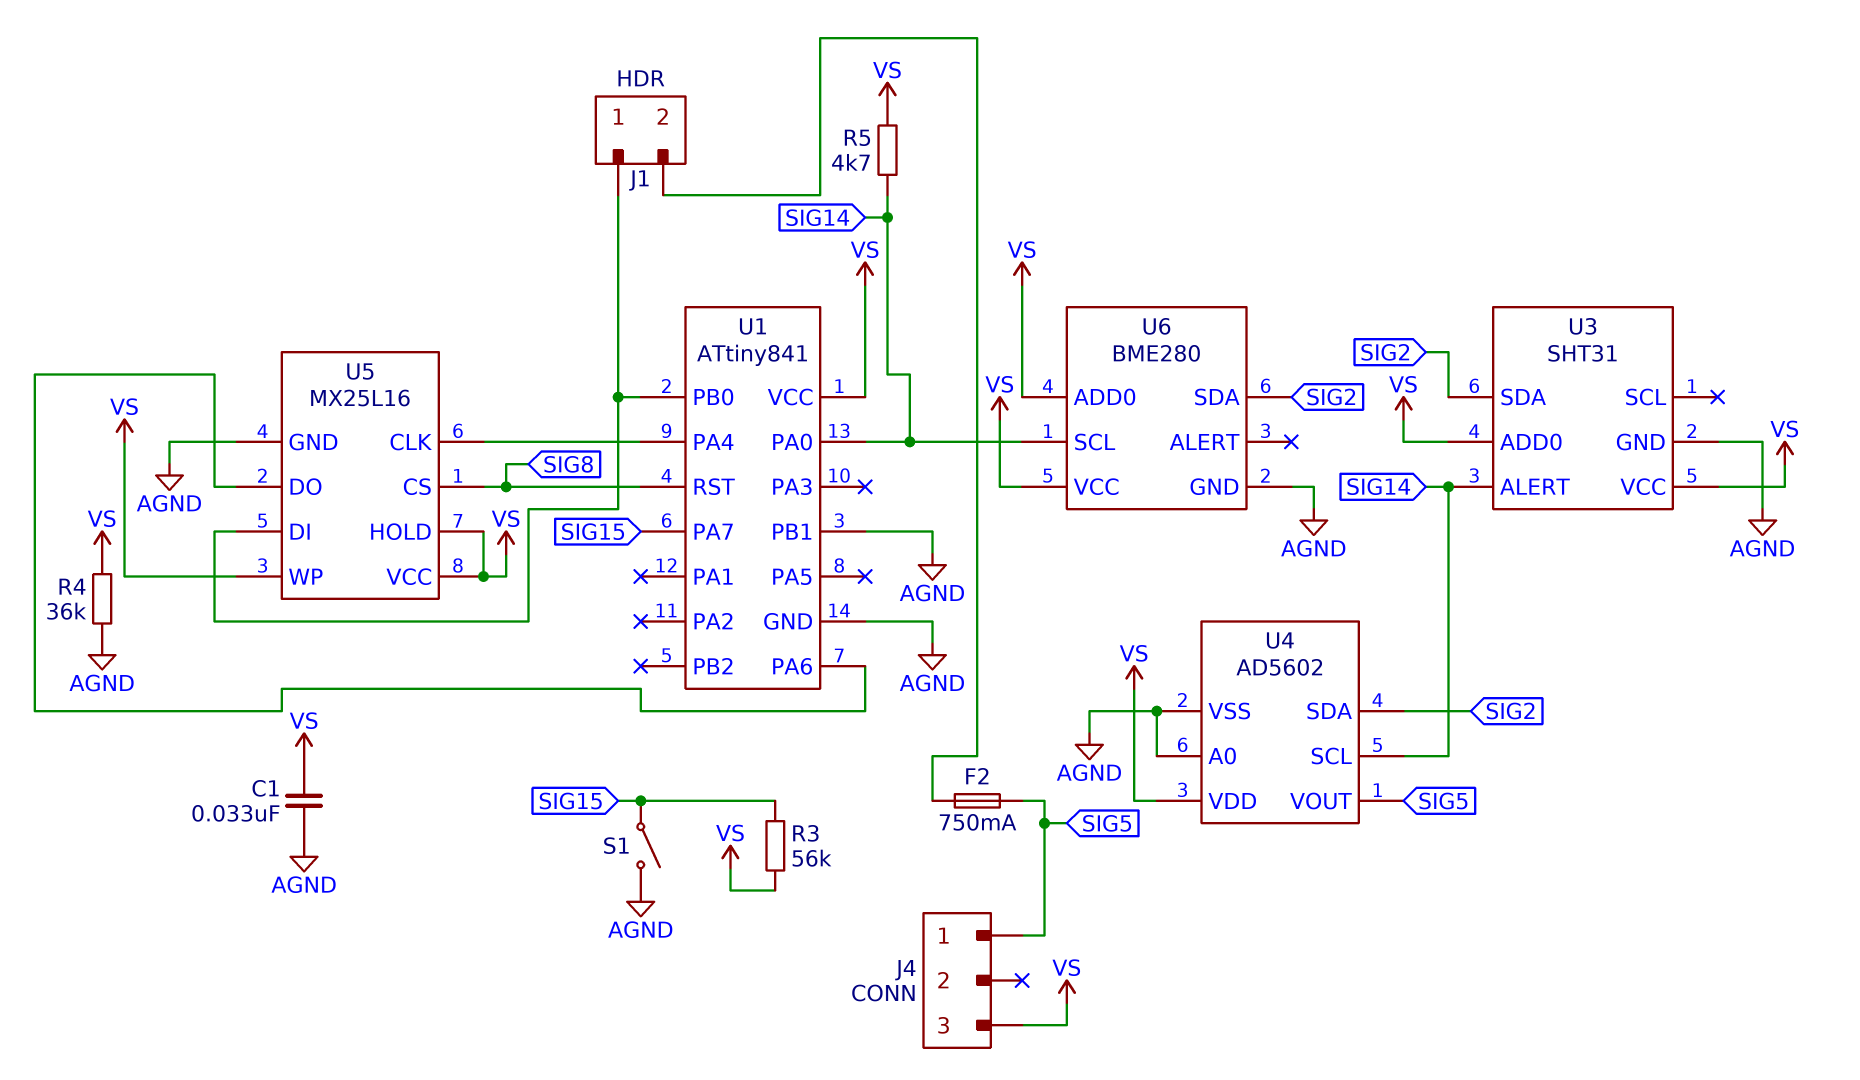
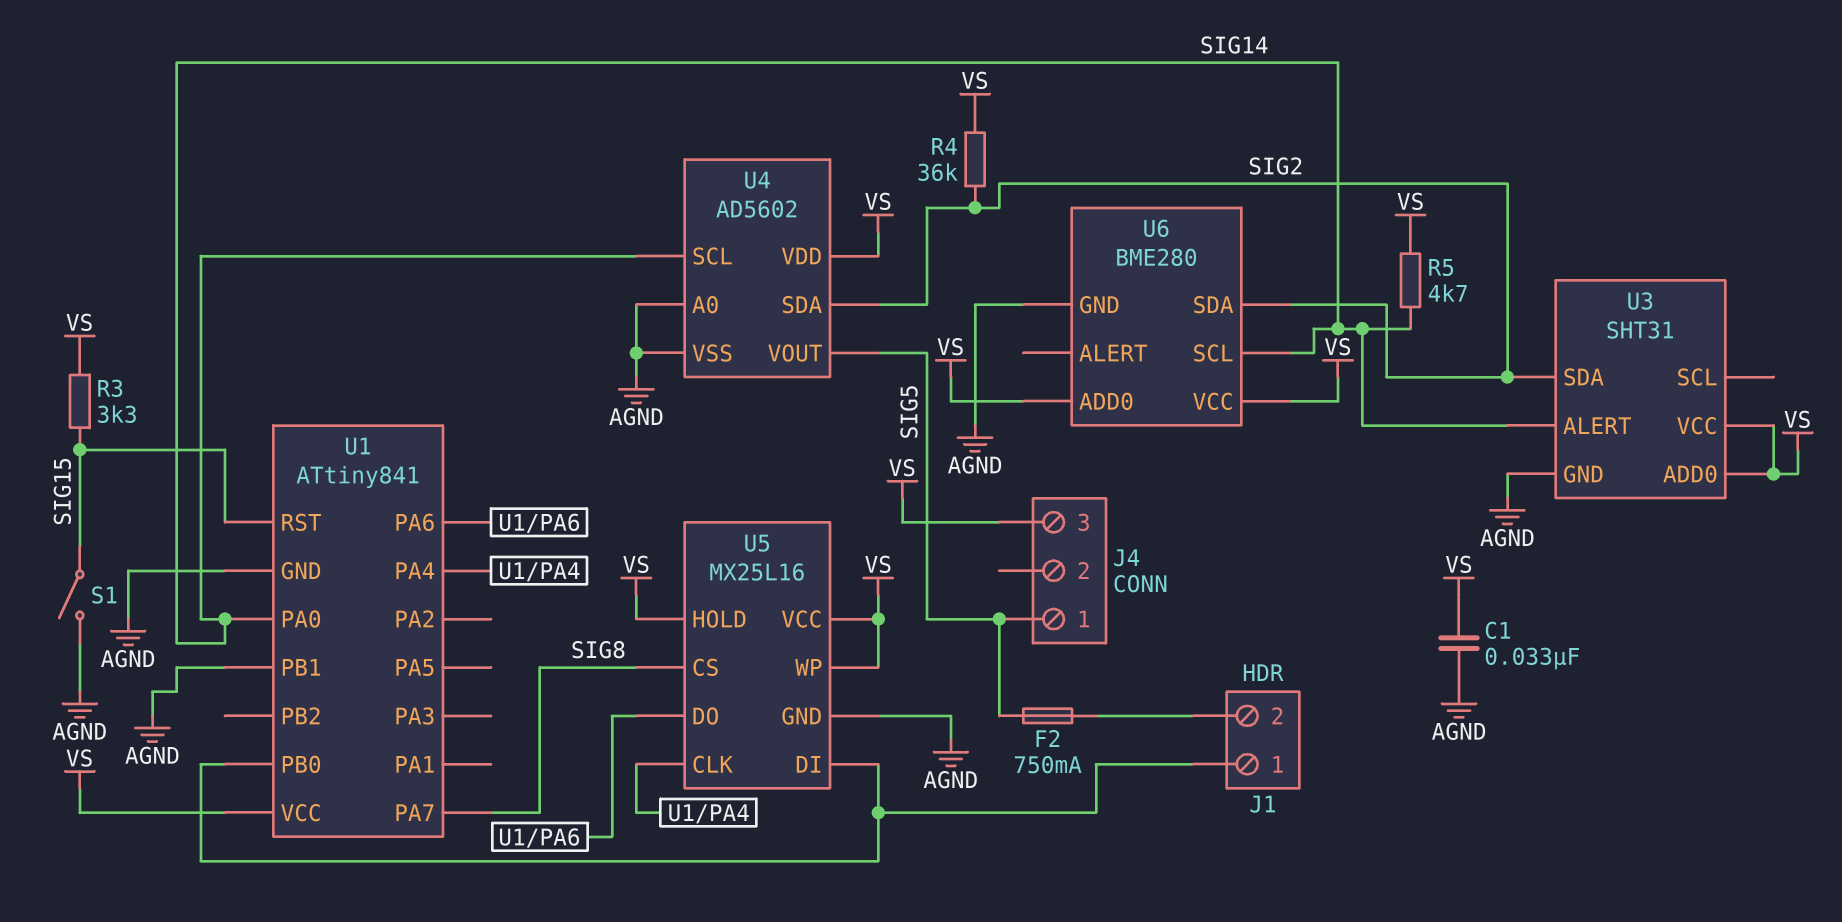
R3: 56k (SIG15, VS) -> 3.3k (SIG15, VS)
R4: 36k (AGND, VS) -> 36k (SIG2, VS)
U1 pin PA7: SIG15 -> SIG8
U1 pin RST: SIG8 -> SIG15

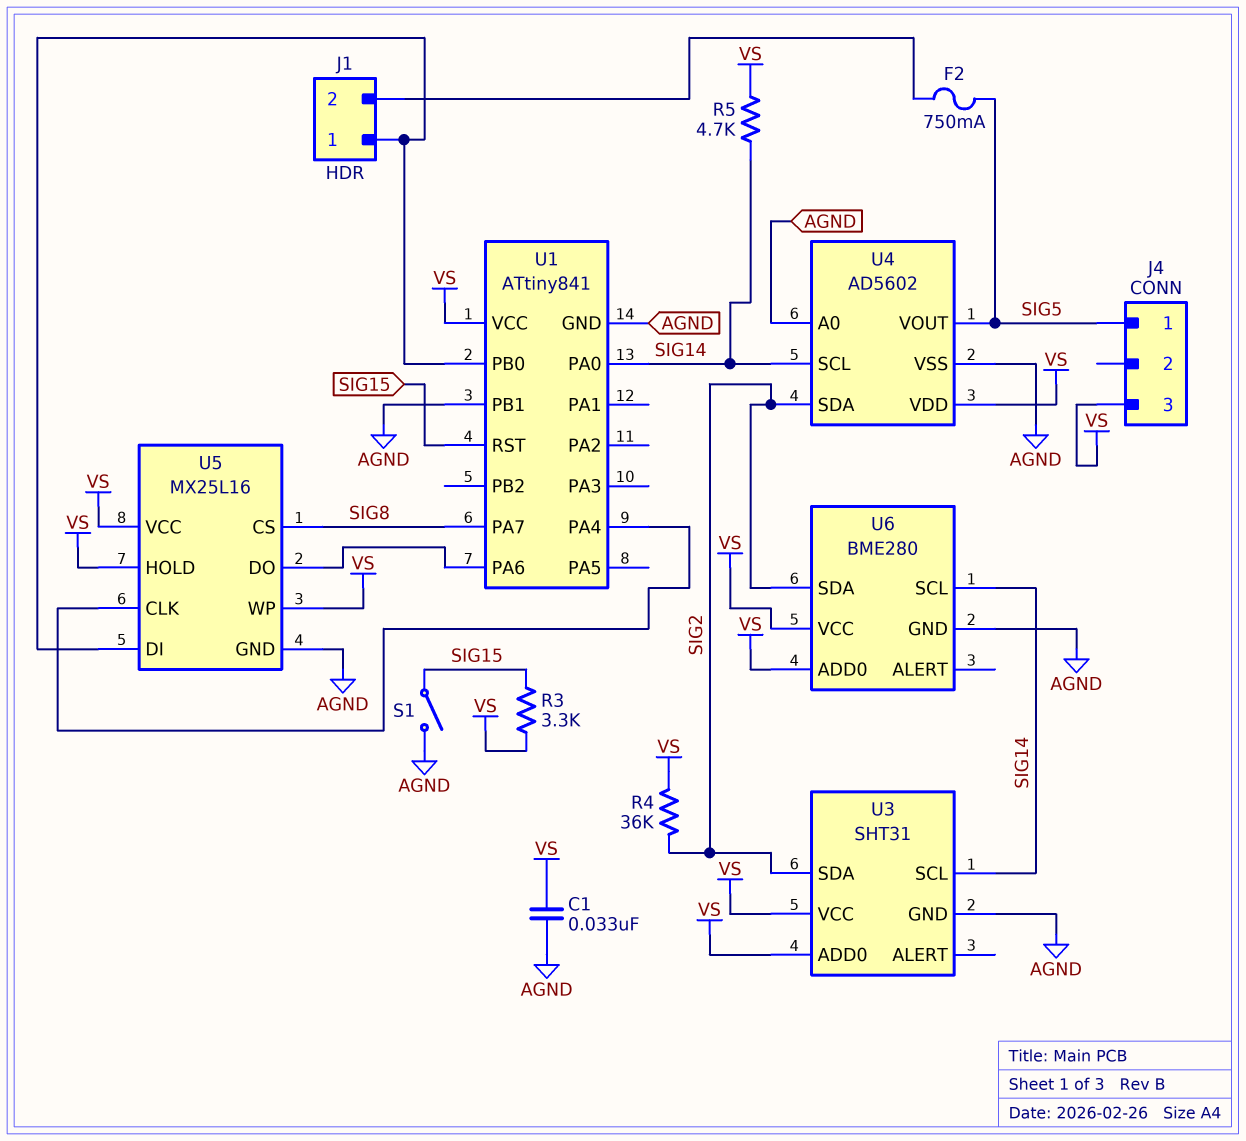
U3 pin ALERT: SIG14 -> none
U3 pin SCL: none -> SIG14

